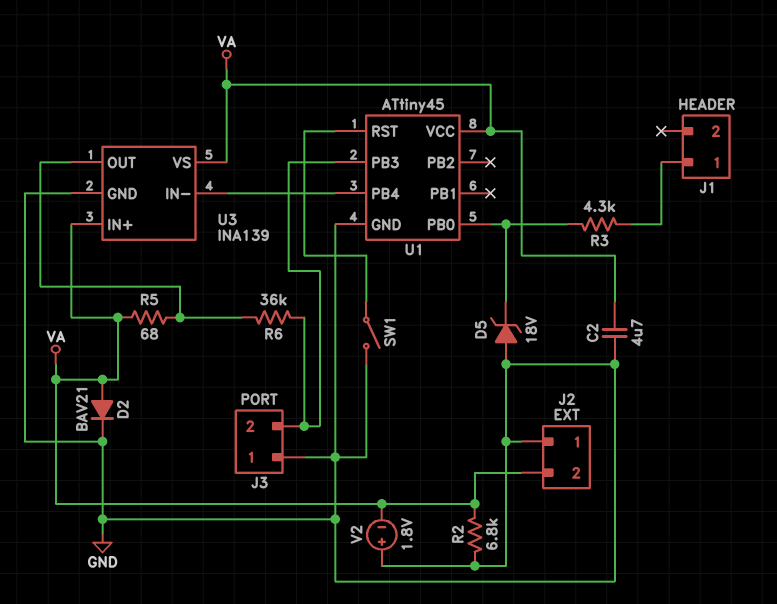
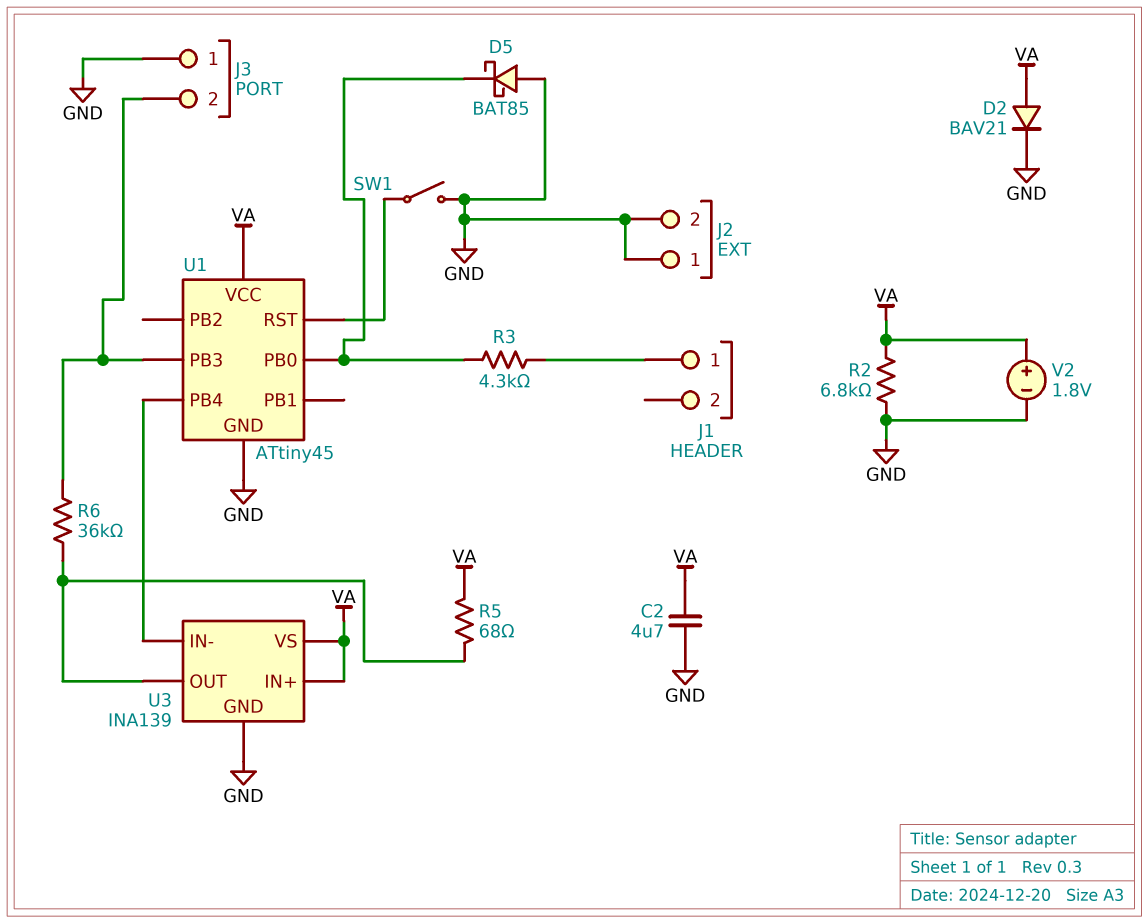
D5: zener 18V (A GND, K U1/PB0) -> schottky BAT85 (A GND, K U1/PB0)
J2 pin 2: VA -> GND
V2: 1.8V (plus GND, minus VA) -> 1.8V (plus VA, minus GND)

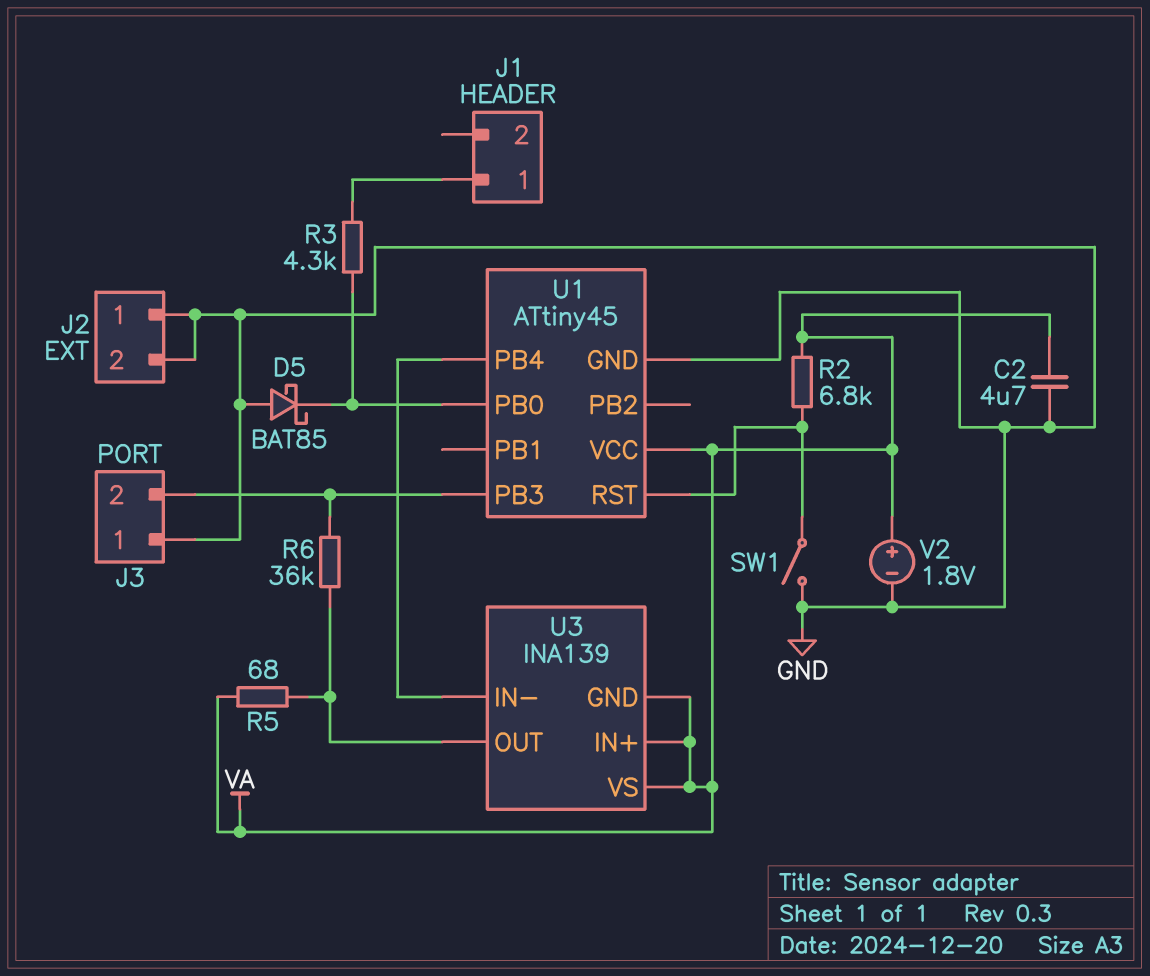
D2: diode BAV21 (A VA, K GND) -> none
R2: 6.8k (GND, VA) -> 6.8k (U1/RST, VA)
U3 pin GND: GND -> VA

